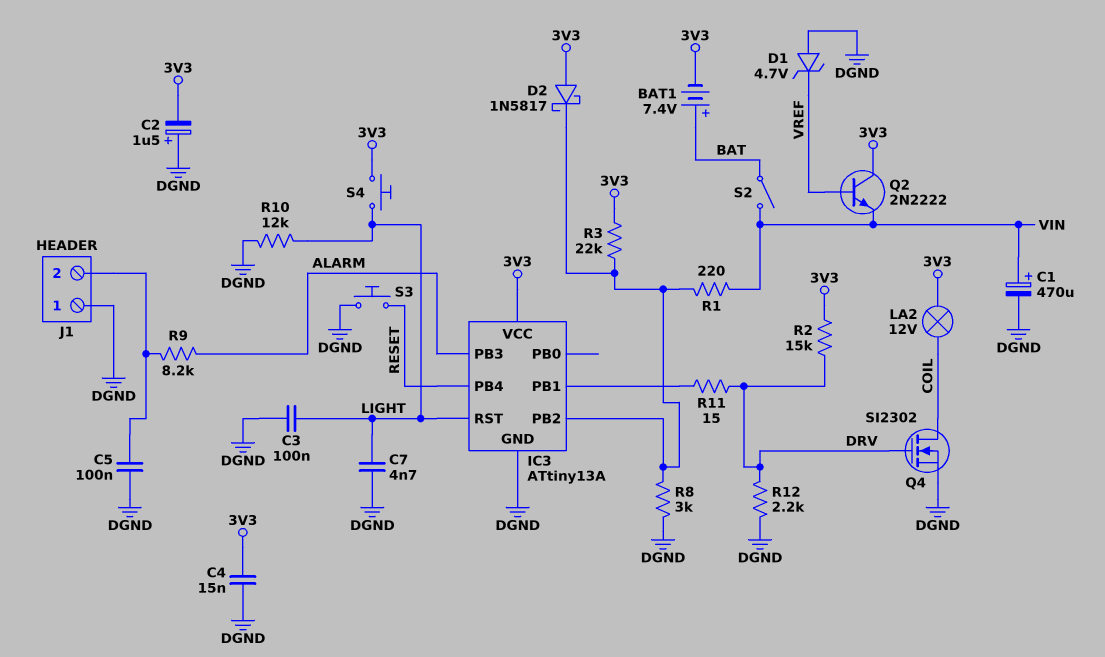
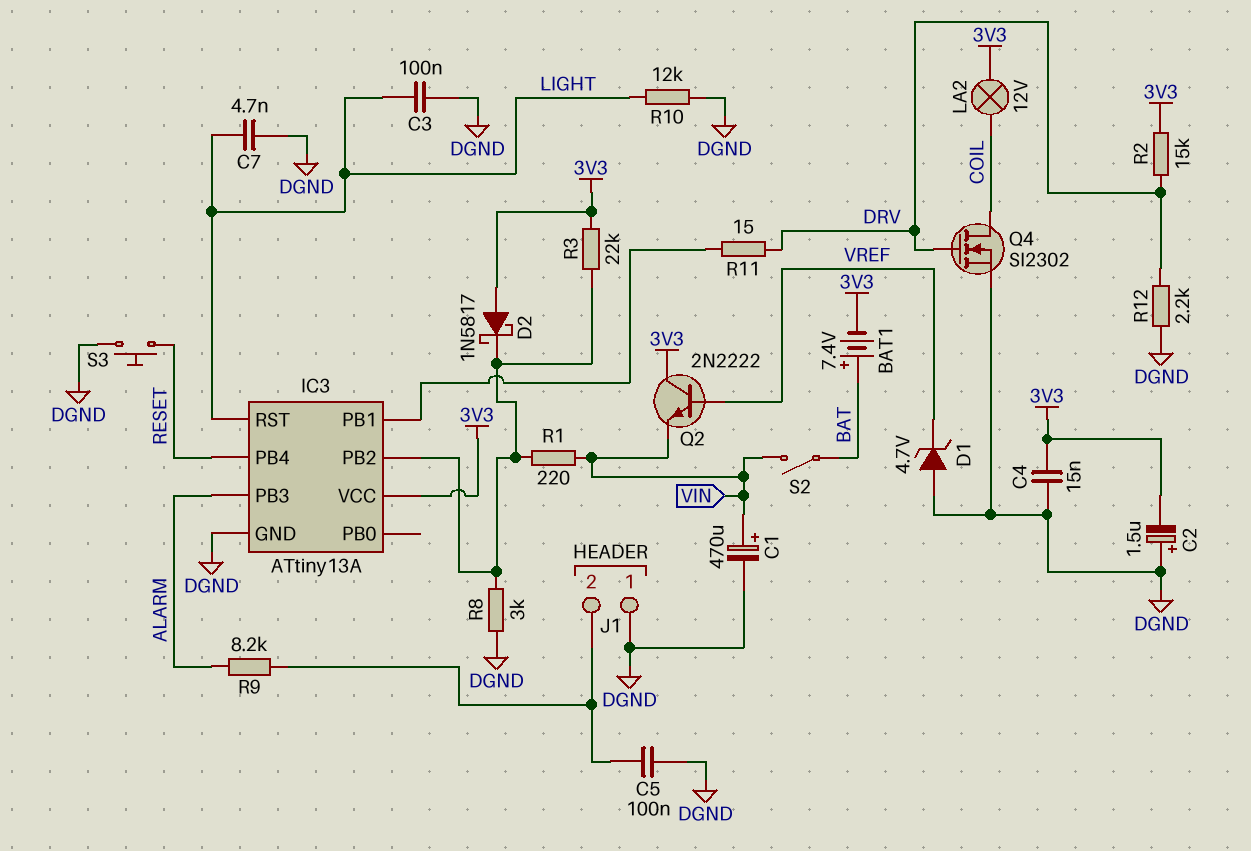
S4: button (3V3, LIGHT) -> none

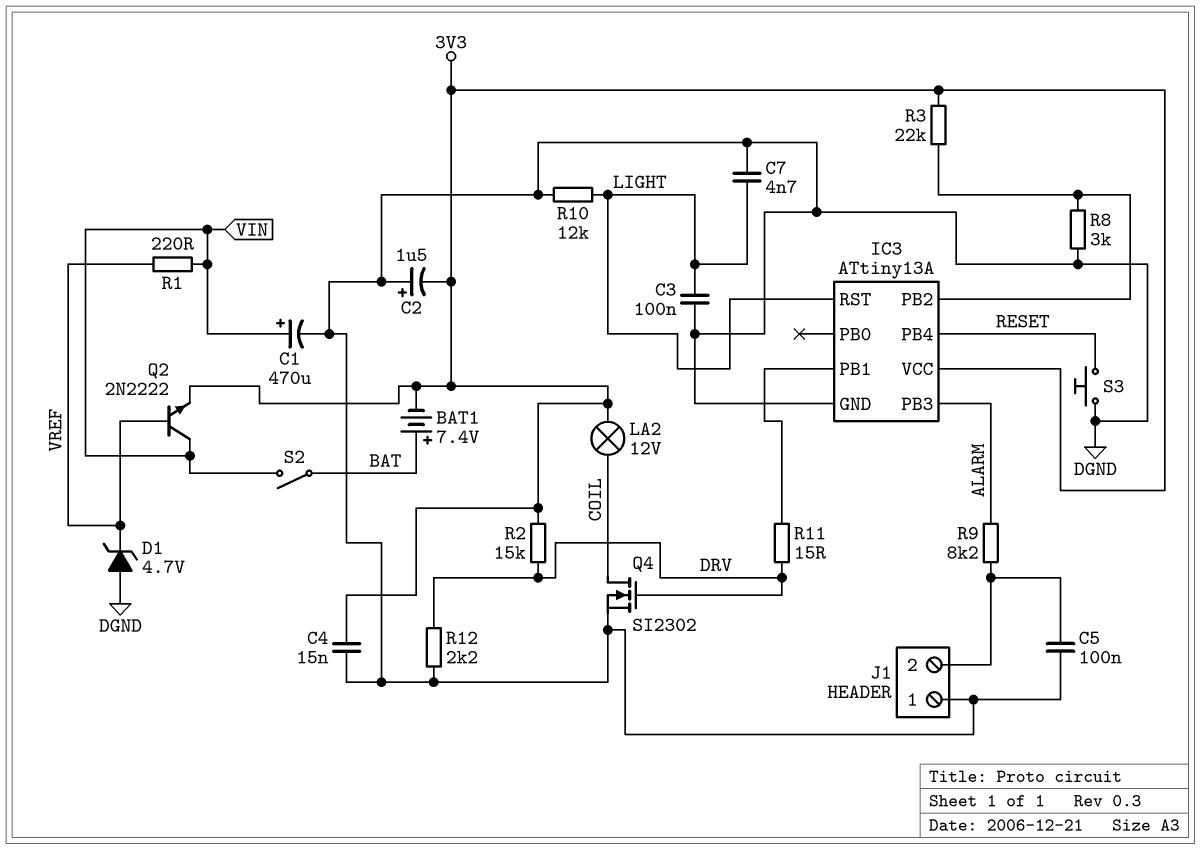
D2: schottky 1N5817 (A 3V3, K IC3/PB2) -> none
Q2: NPN 2N2222 (B VREF, C 3V3, E VIN) -> NPN 2N2222 (B VREF, C VIN, E 3V3)
R1: 220 (IC3/PB2, VIN) -> 220 (VIN, VREF)

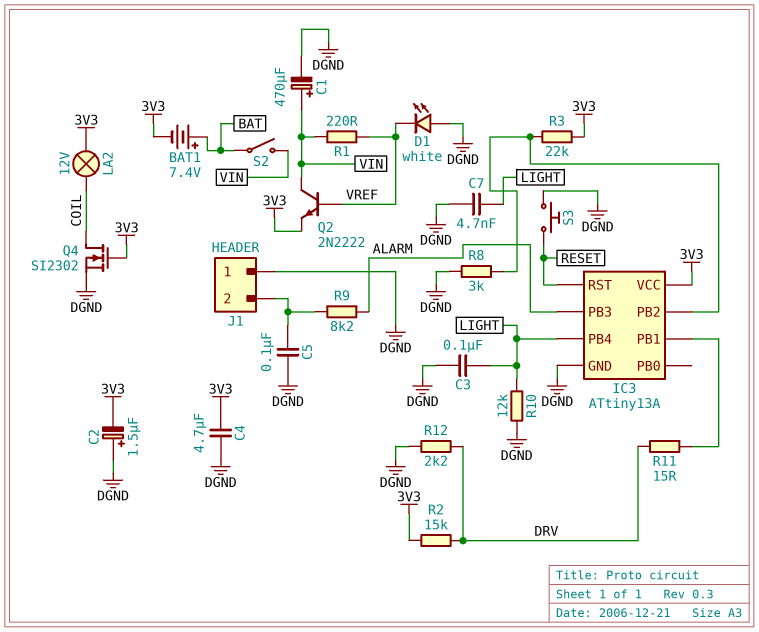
C4: 15nF (3V3, DGND) -> 4.7uF (3V3, DGND)
D1: zener 4.7V (A DGND, K VREF) -> LED white (A DGND, K VREF)
IC3 pin PB4: RESET -> LIGHT
IC3 pin RST: LIGHT -> RESET
Q4: NMOS SI2302 (G DRV, D COIL, S DGND) -> NMOS SI2302 (G 3V3, D COIL, S DGND)

